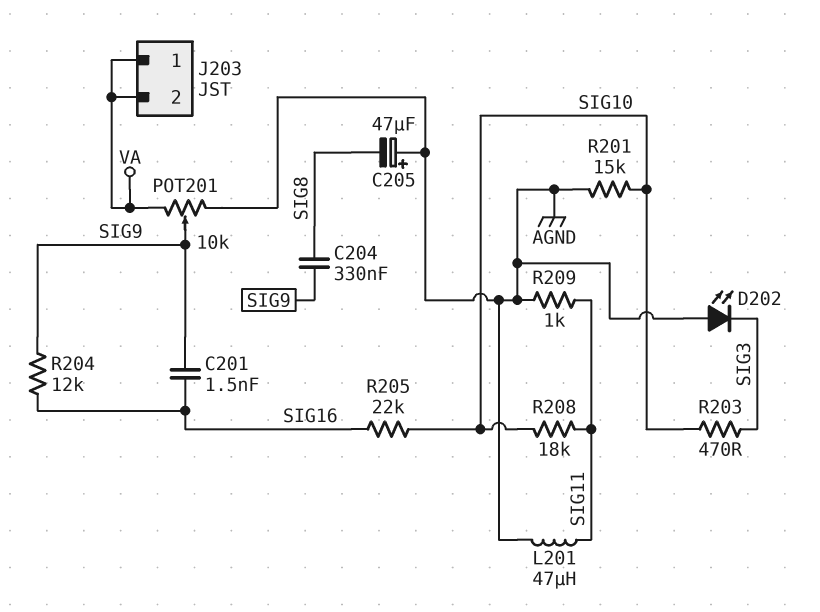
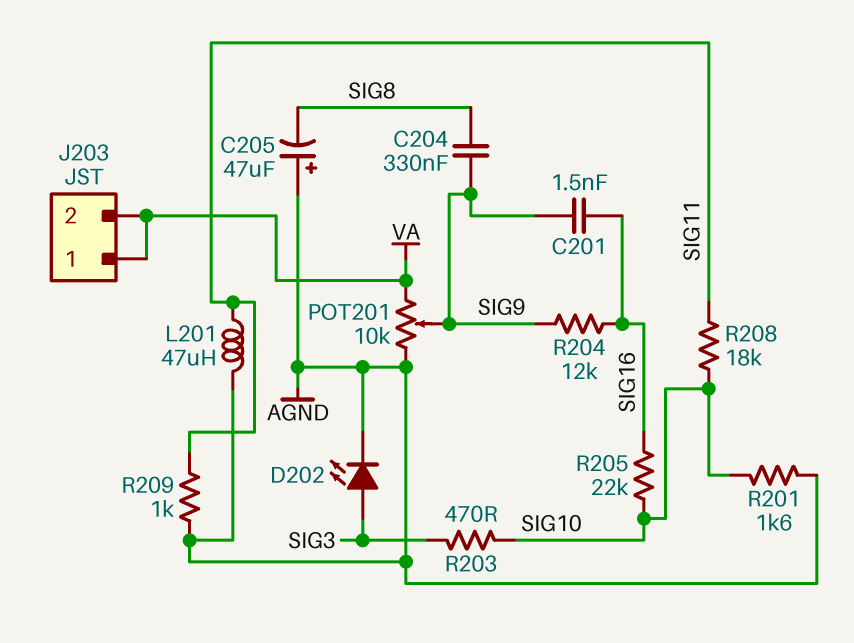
D202: LED (A AGND, K SIG3) -> LED (A SIG3, K AGND)
R201: 15k (AGND, SIG10) -> 1.6k (AGND, SIG10)

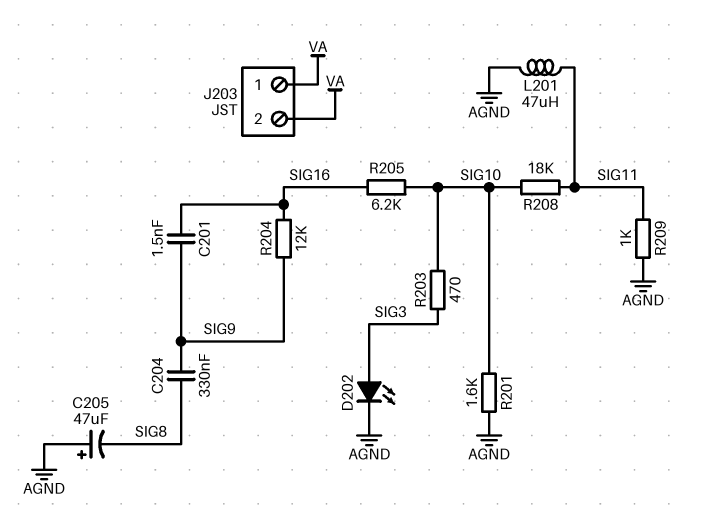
POT201: 10k (AGND, VA, wiper SIG9) -> none
R205: 22k (SIG10, SIG16) -> 6.2k (SIG10, SIG16)

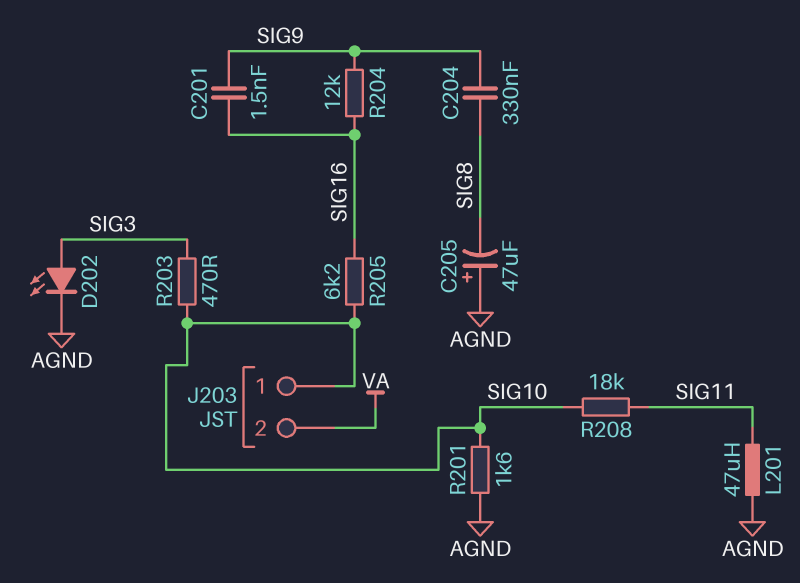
J203 pin 1: VA -> SIG10
R209: 1k (AGND, SIG11) -> none

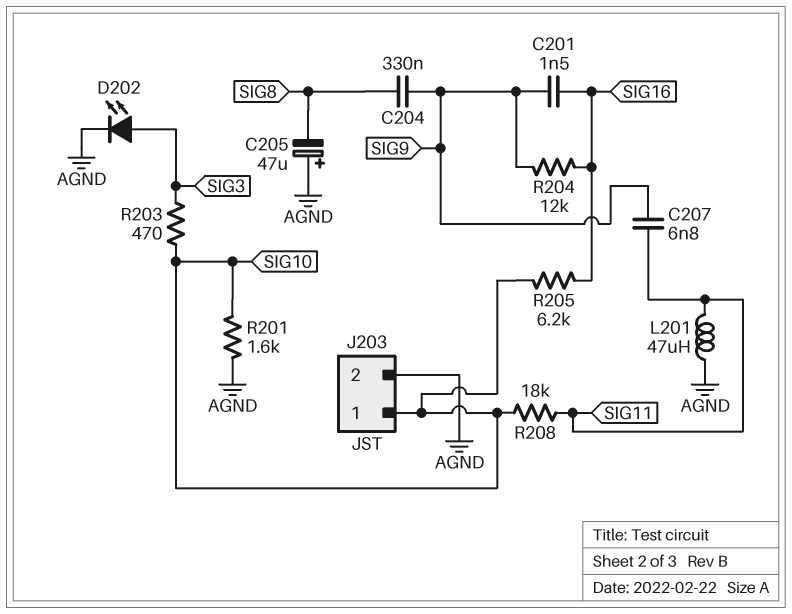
C207: none -> 6.8nF (SIG9, SIG11)
J203 pin 2: VA -> AGND

